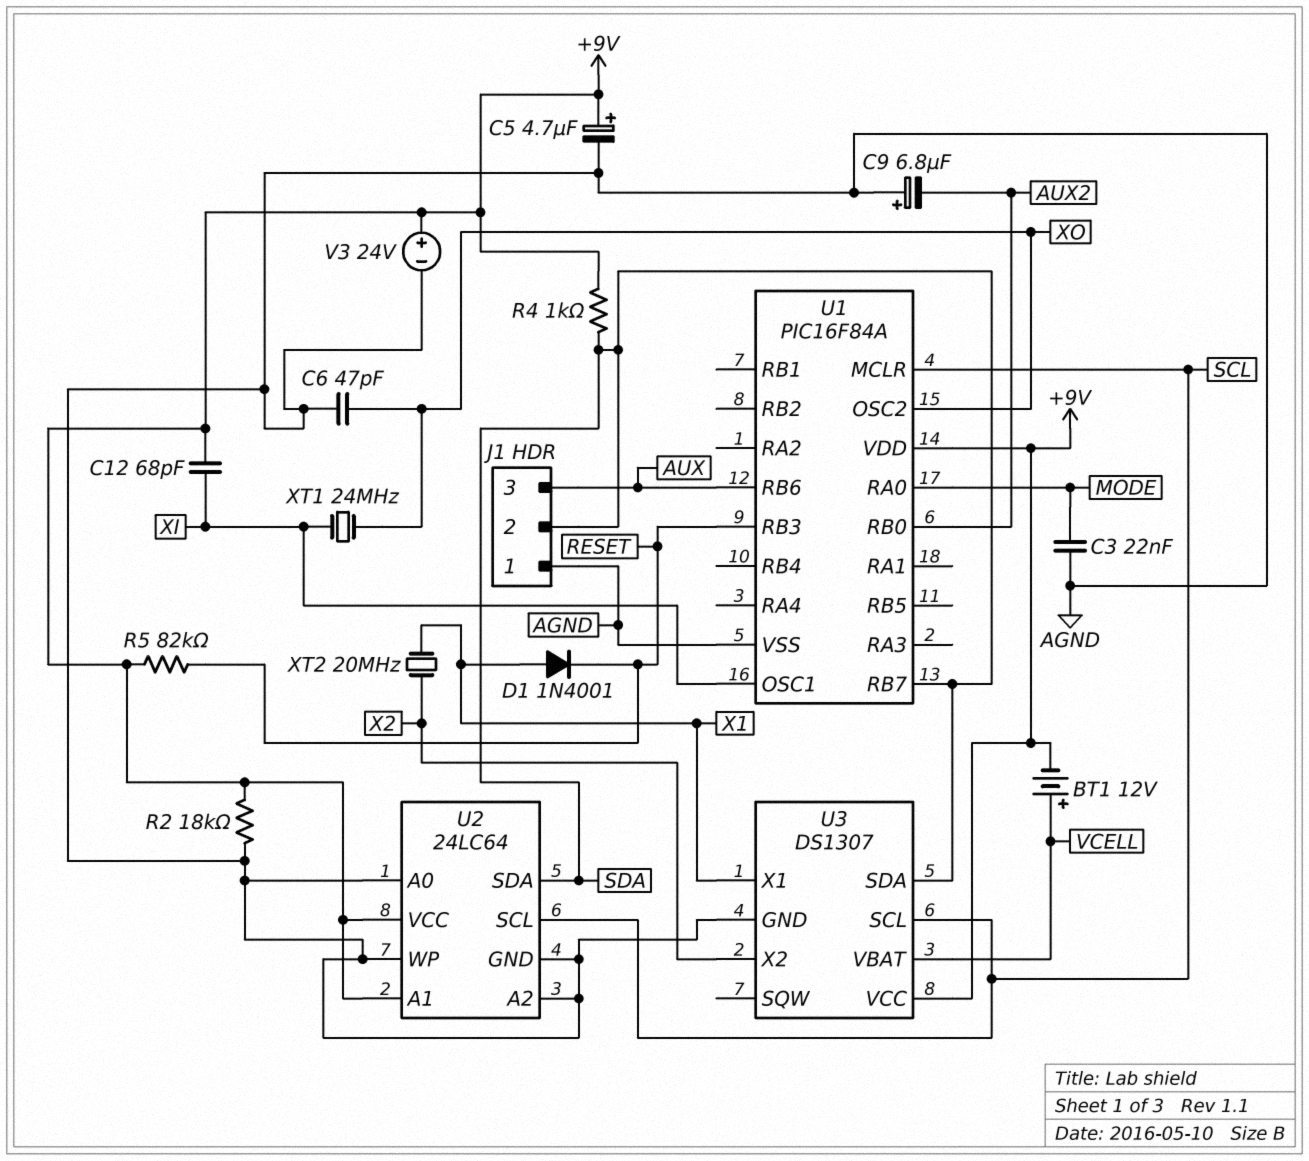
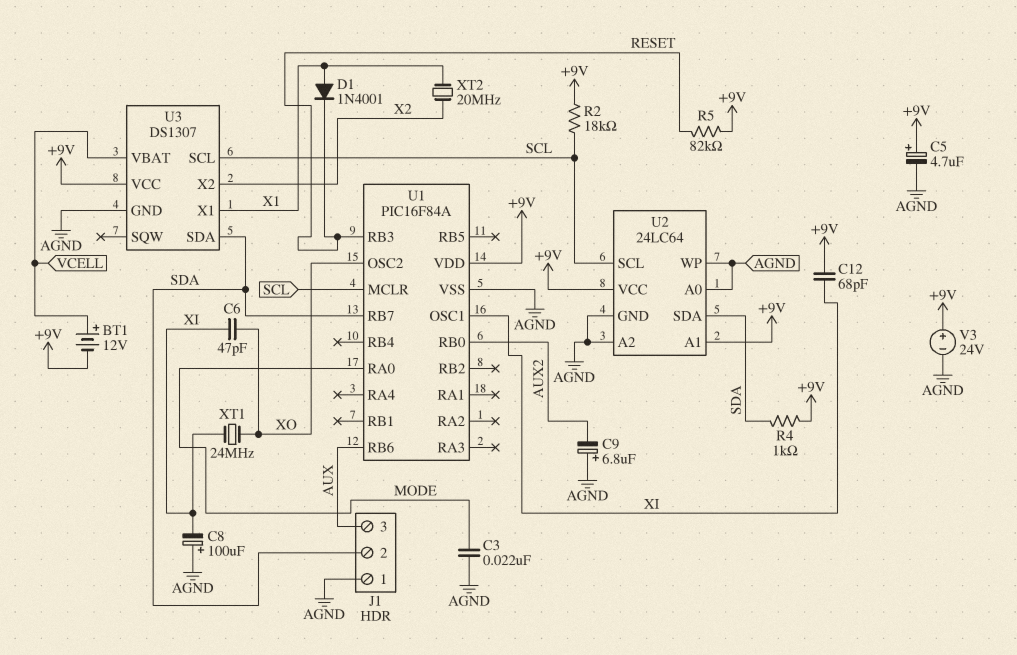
C6: 47pF (AGND, XO) -> 47pF (XI, XO)
C8: none -> 100uF (plus AGND, minus XI)
R2: 18k (+9V, AGND) -> 18k (+9V, SCL)

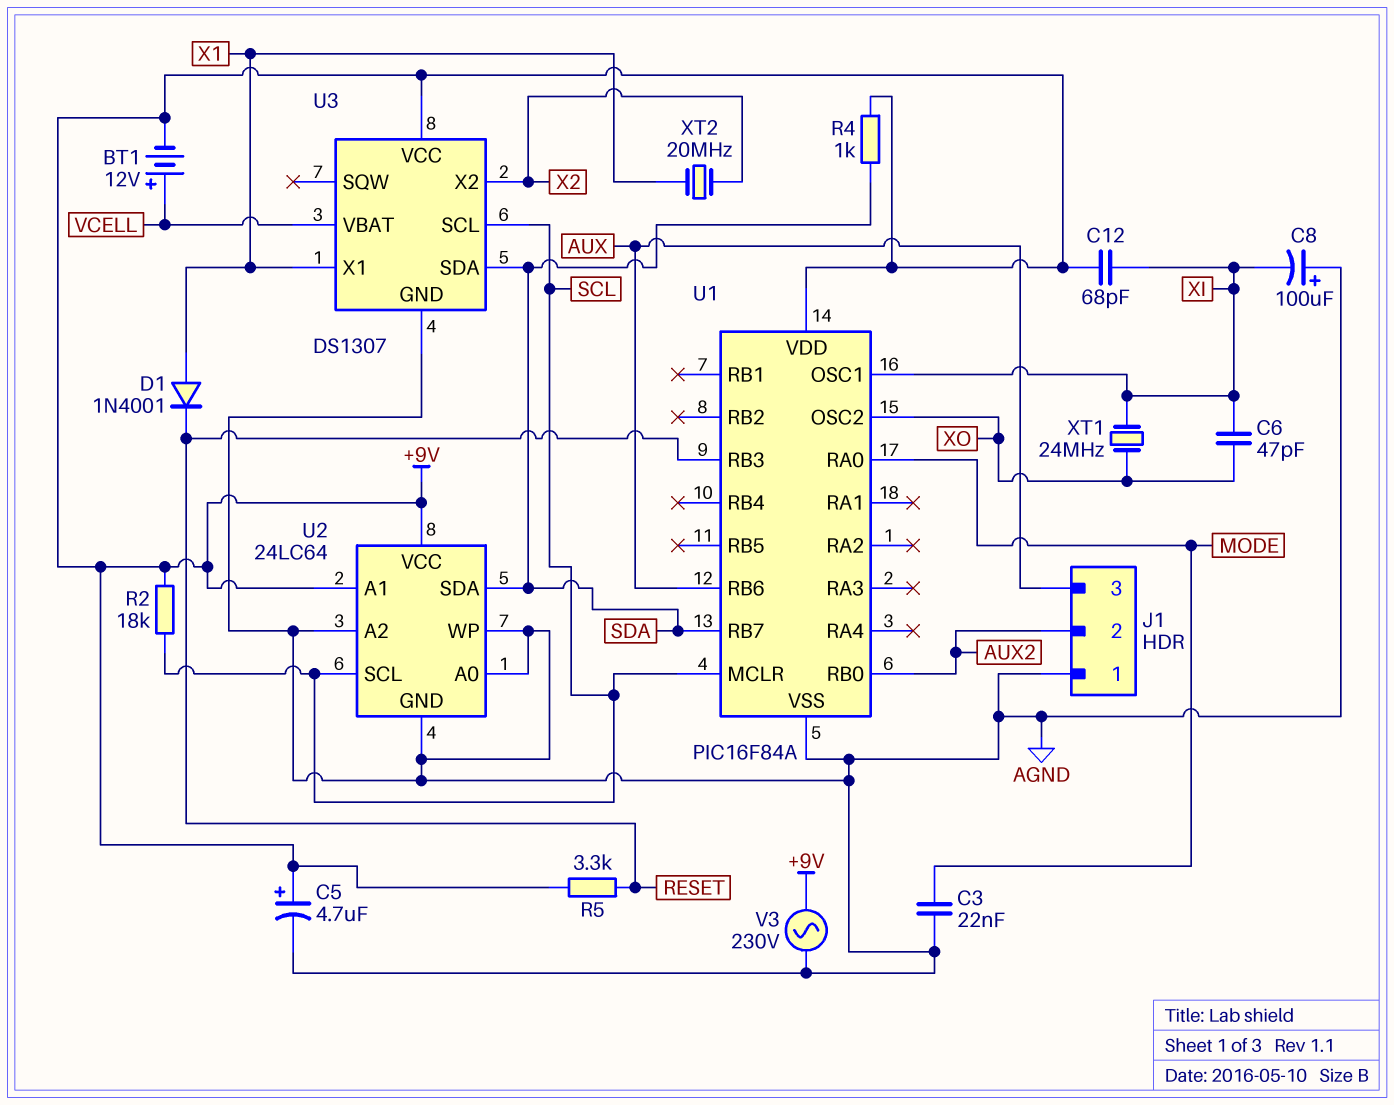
C9: 6.8uF (plus AGND, minus AUX2) -> none
J1 pin 2: SDA -> AUX2
R5: 82k (+9V, RESET) -> 3.3k (+9V, RESET)
V3: 24V (plus +9V, minus AGND) -> AC 230V (+9V, AGND)

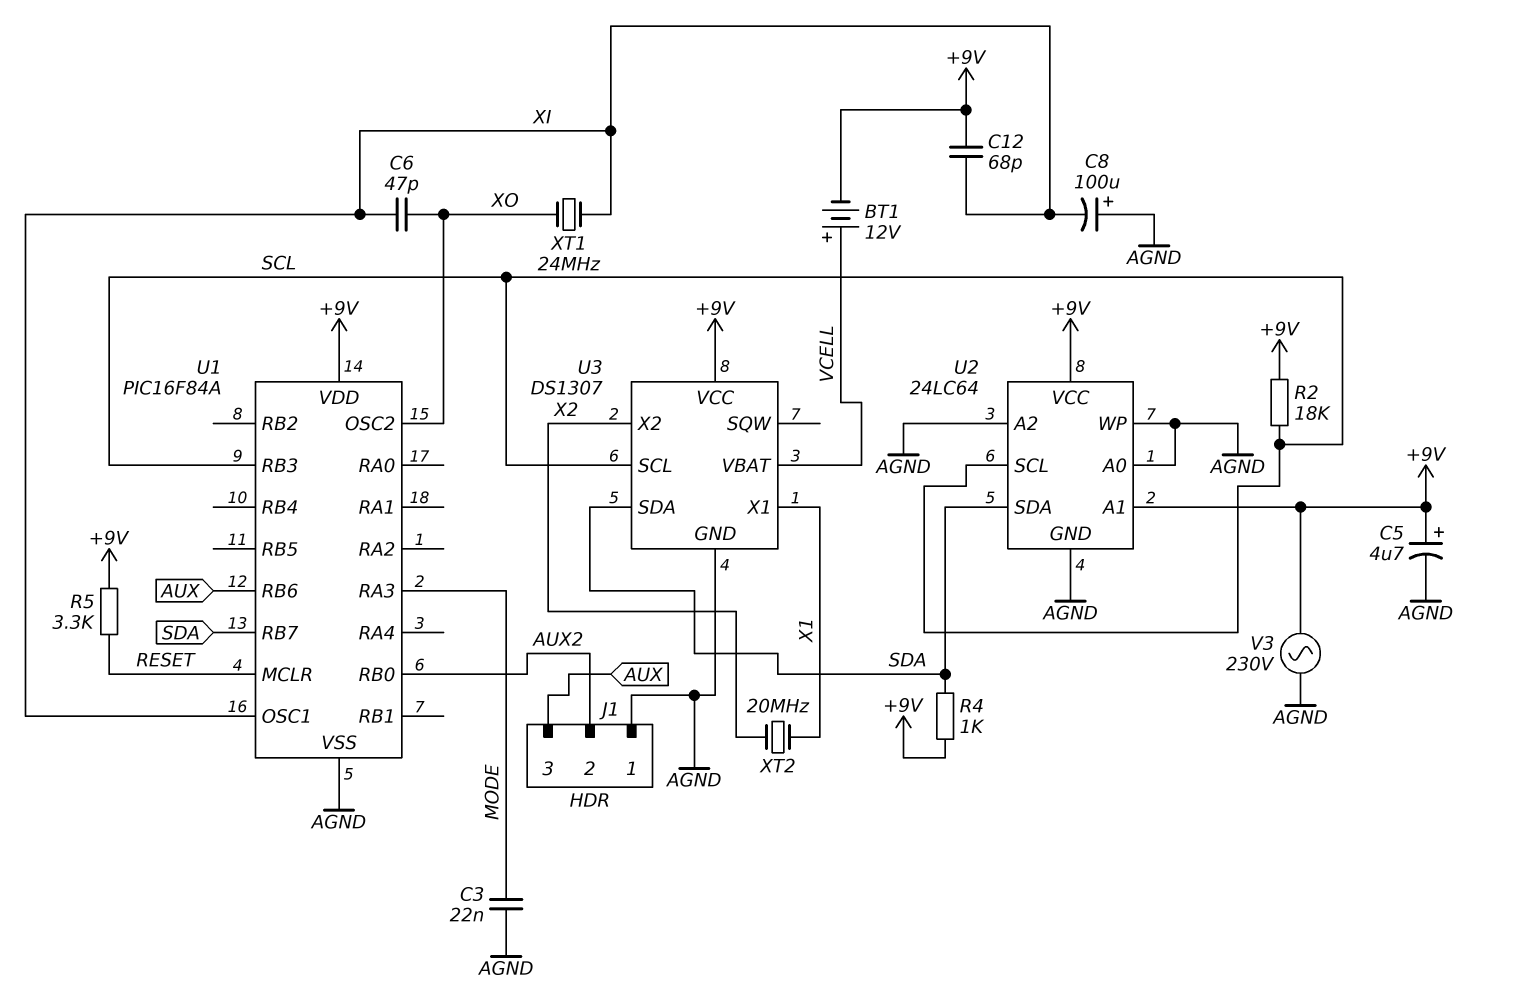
D1: diode 1N4001 (A X1, K RESET) -> none
U1 pin MCLR: SCL -> RESET
U1 pin RA0: MODE -> none
U1 pin RA3: none -> MODE
U1 pin RB3: RESET -> SCL

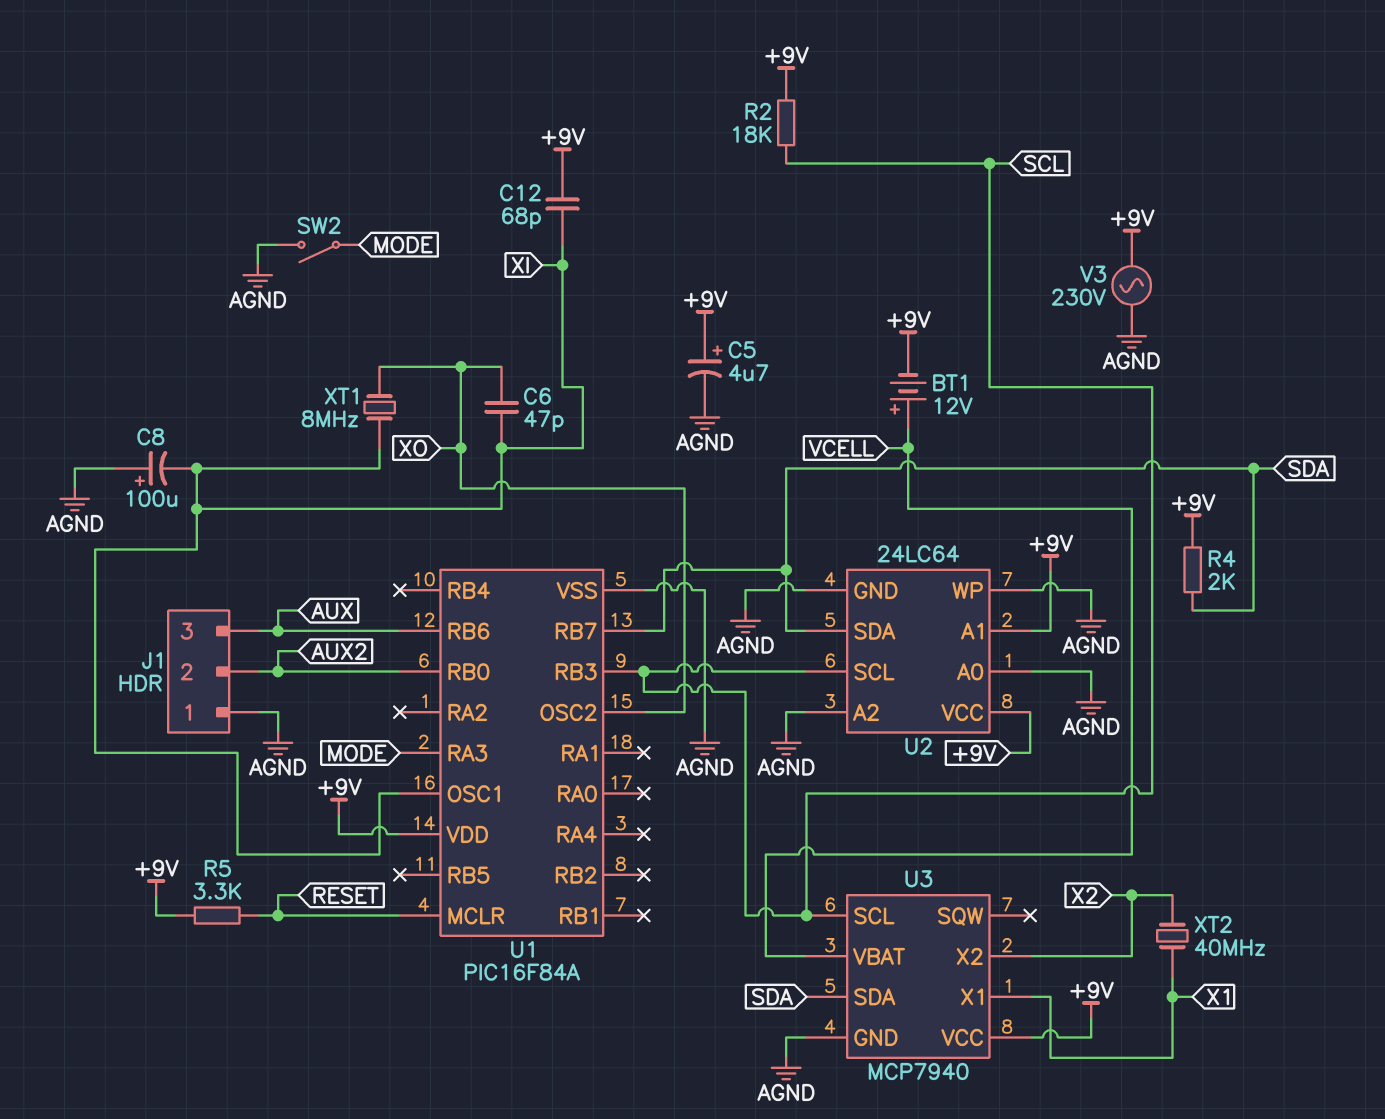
C3: 22nF (AGND, MODE) -> none
R4: 1k (+9V, SDA) -> 2k (+9V, SDA)
SW2: none -> switch (AGND, MODE)
U3: DS1307 -> MCP7940
XT1: 24MHz (XI, XO) -> 8MHz (XI, XO)
XT2: 20MHz (X1, X2) -> 40MHz (X1, X2)

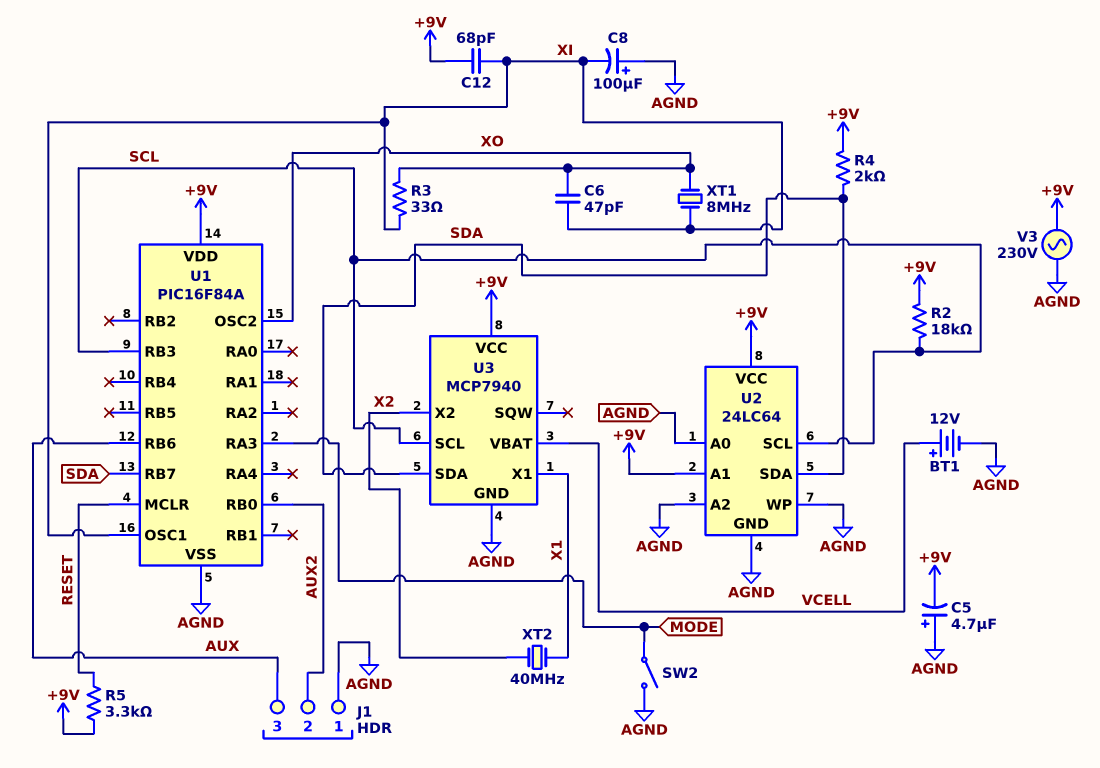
BT1: 12V (plus VCELL, minus +9V) -> 12V (plus VCELL, minus AGND)
C5: 4.7uF (plus +9V, minus AGND) -> 4.7uF (plus AGND, minus +9V)
R3: none -> 33 (XI, XO)

